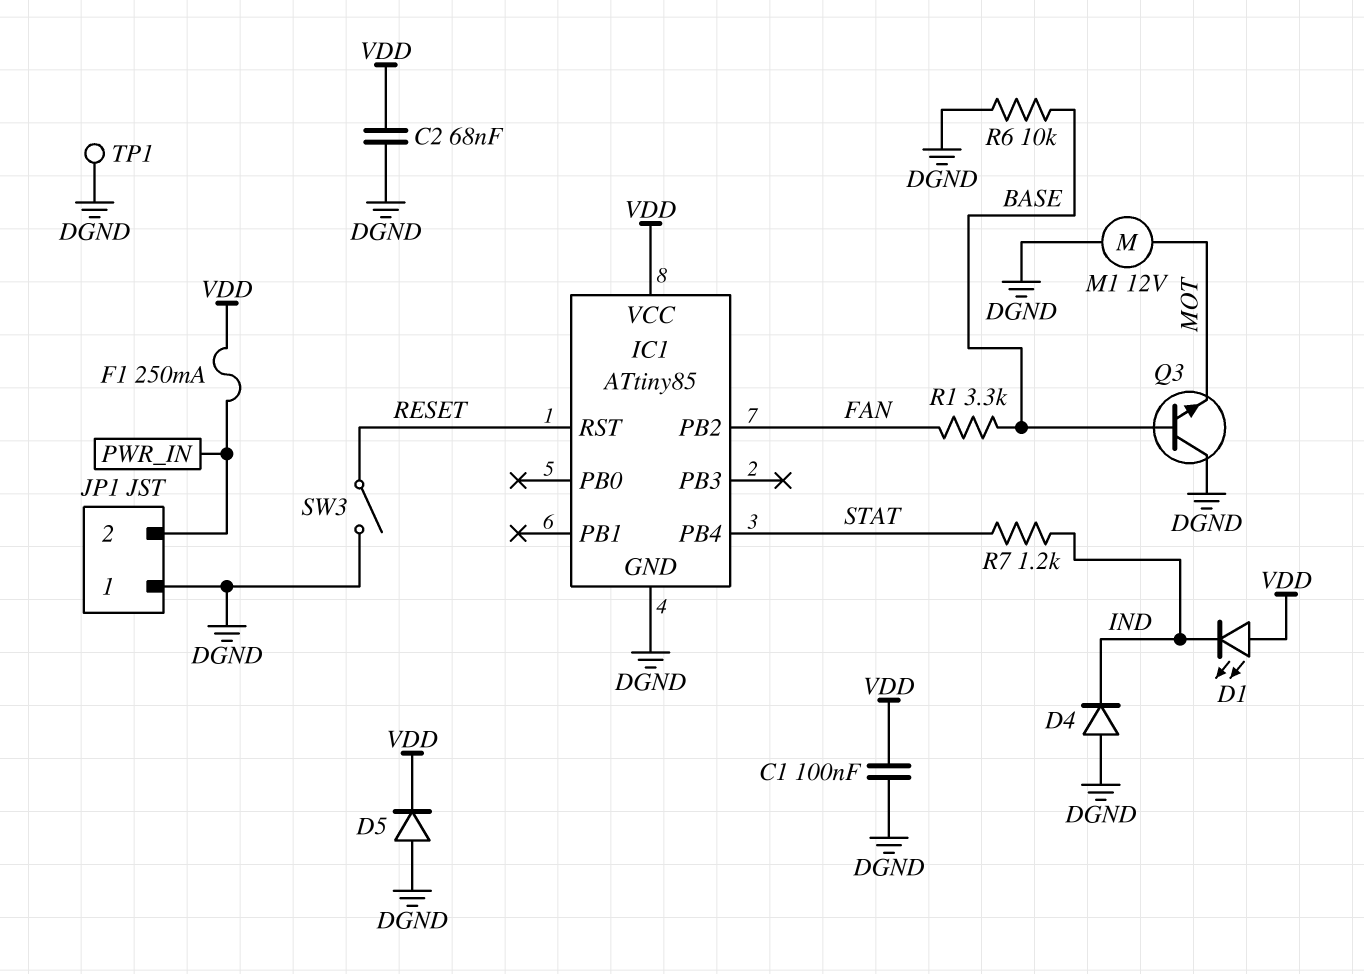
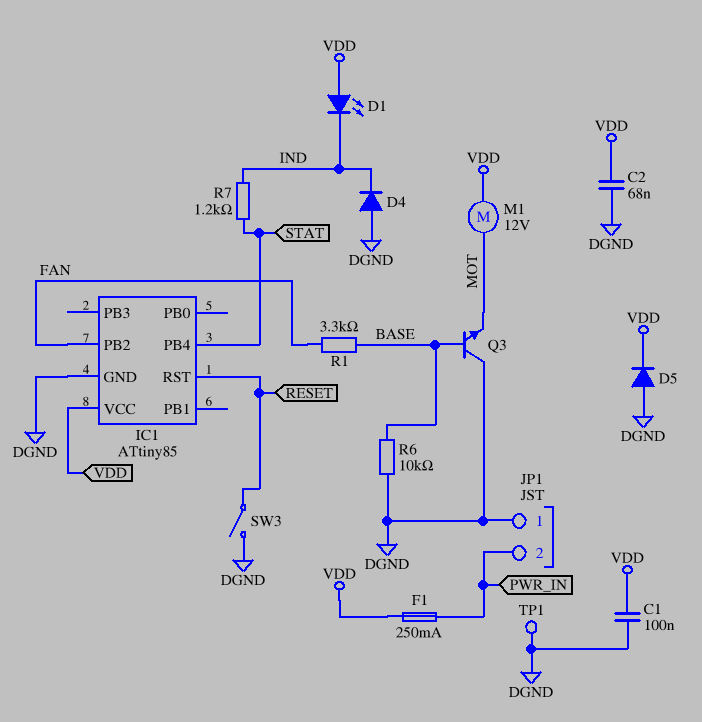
M1: motor 12V (DGND, MOT) -> motor 12V (MOT, VDD)

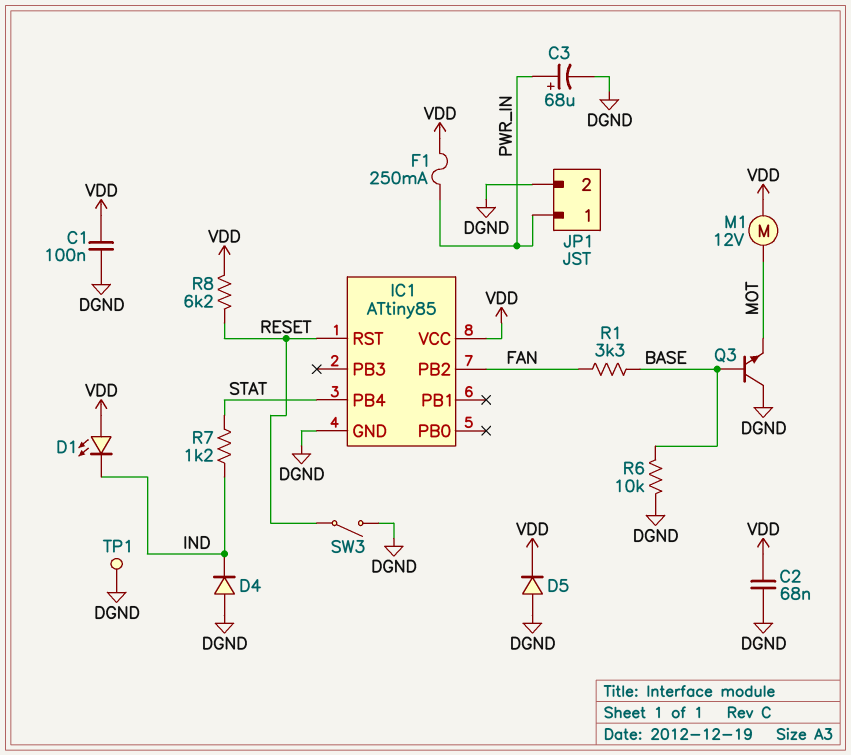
C3: none -> 68uF (plus PWR_IN, minus DGND)
JP1 pin 1: DGND -> PWR_IN
JP1 pin 2: PWR_IN -> DGND
R8: none -> 6.2k (RESET, VDD)

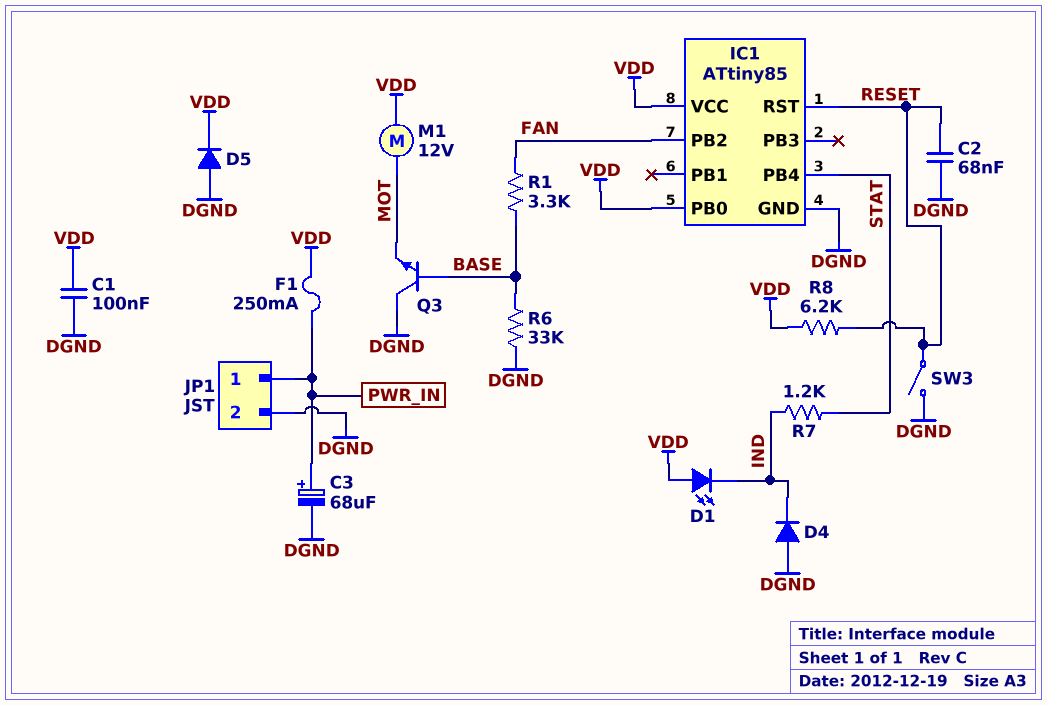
C2: 68nF (DGND, VDD) -> 68nF (DGND, RESET)
IC1 pin PB0: none -> VDD
R6: 10k (BASE, DGND) -> 33k (BASE, DGND)
TP1: test point (DGND) -> none

